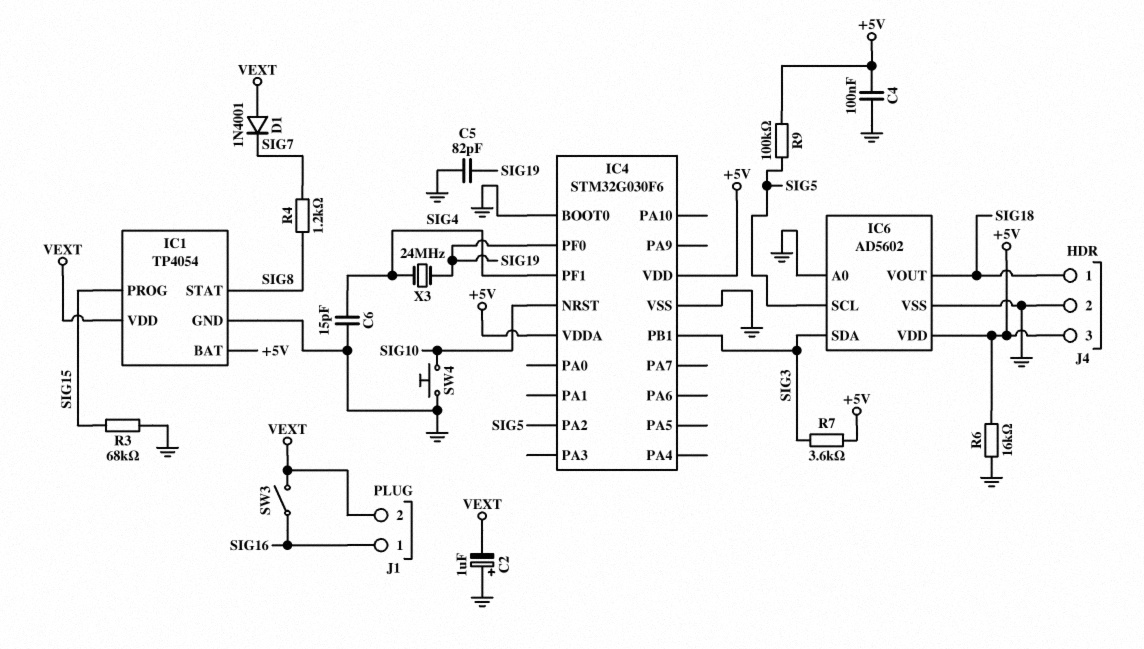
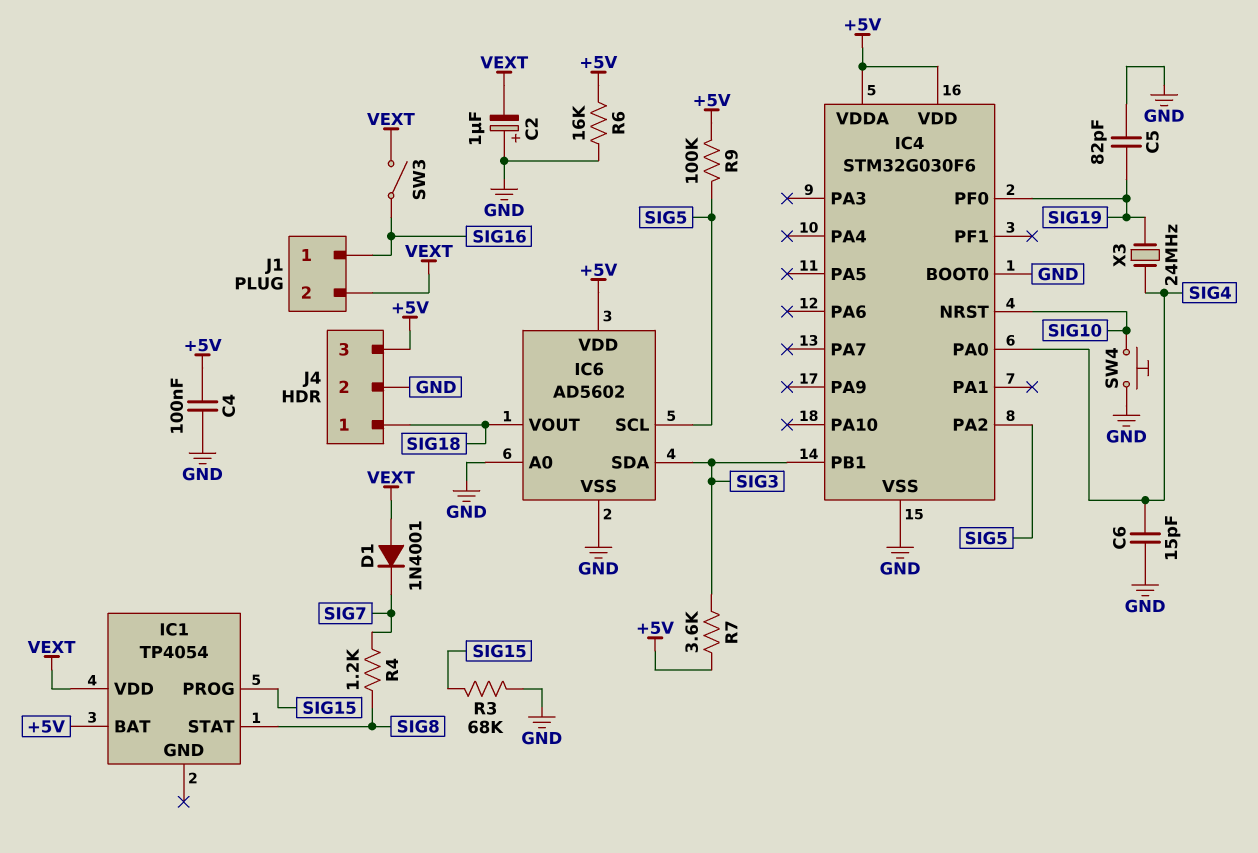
IC1 pin GND: GND -> none
IC4 pin PA0: none -> SIG4
IC4 pin PF1: SIG4 -> none

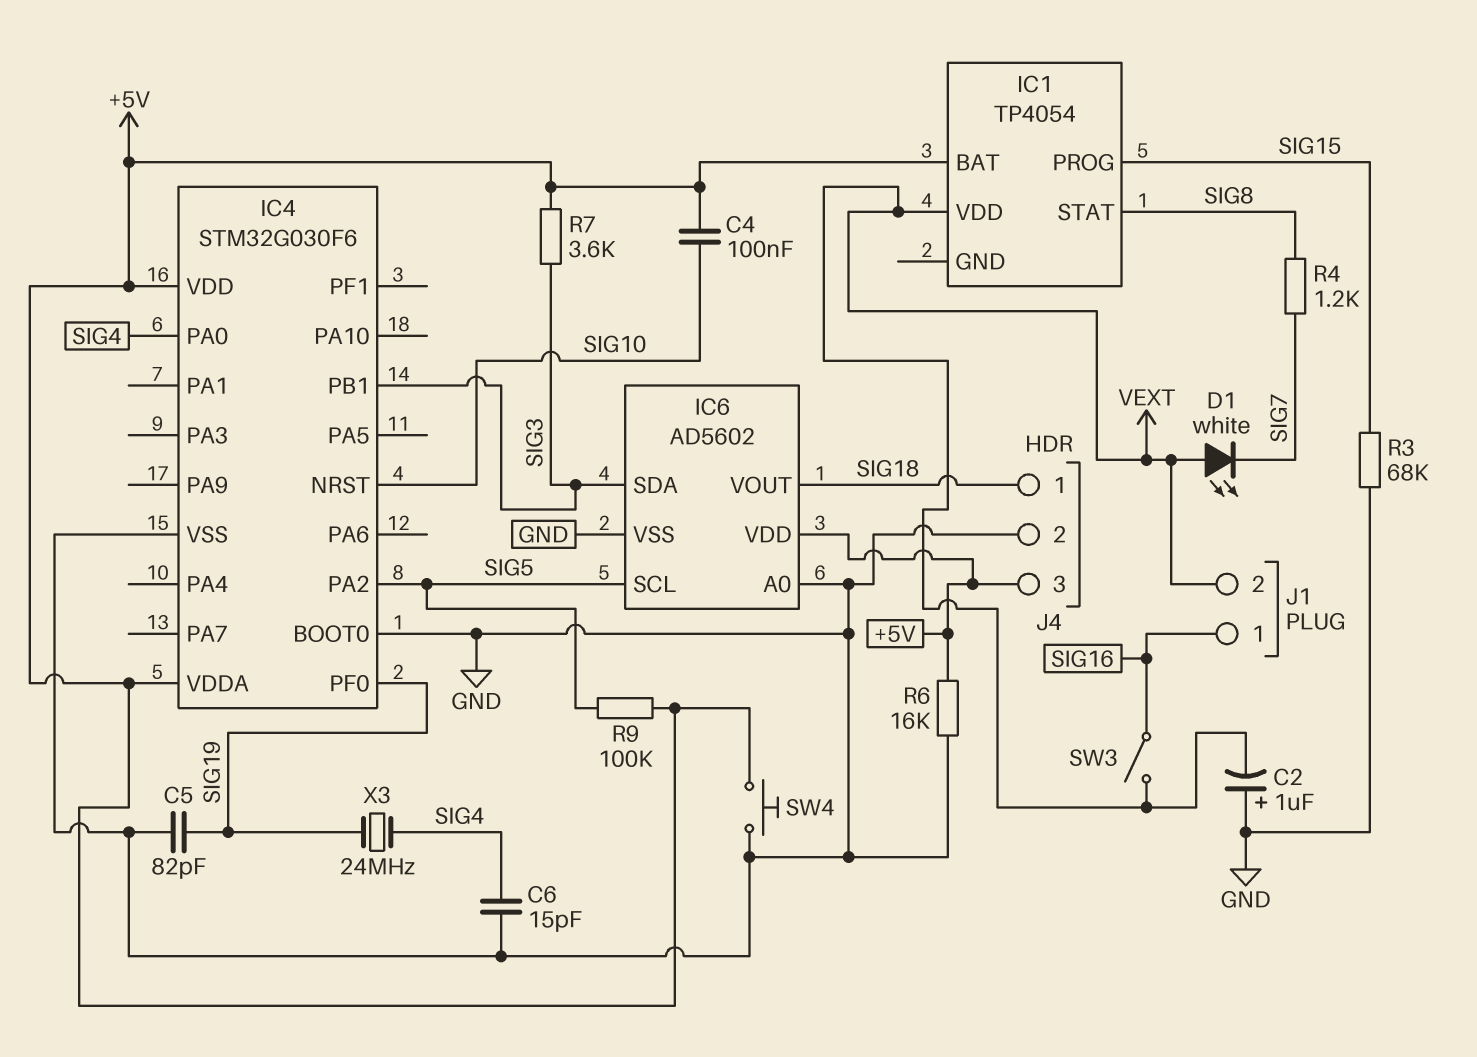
C4: 100nF (+5V, GND) -> 100nF (+5V, SIG10)
D1: diode 1N4001 (A VEXT, K SIG7) -> LED white (A VEXT, K SIG7)
SW4: button (GND, SIG10) -> button (+5V, GND)

